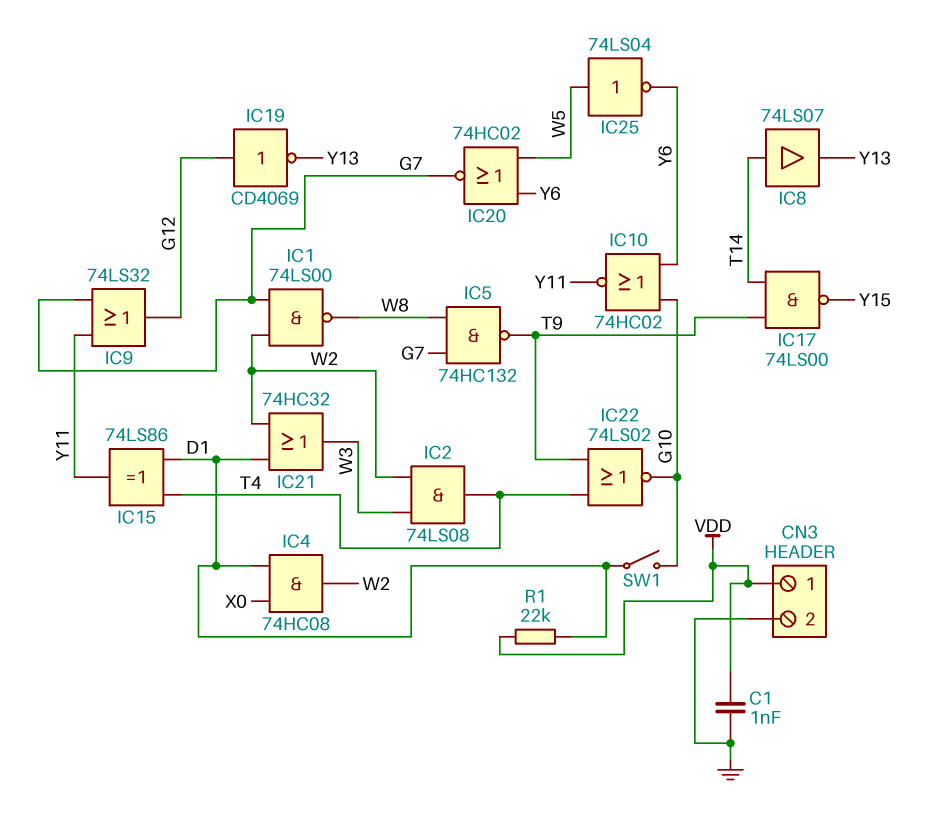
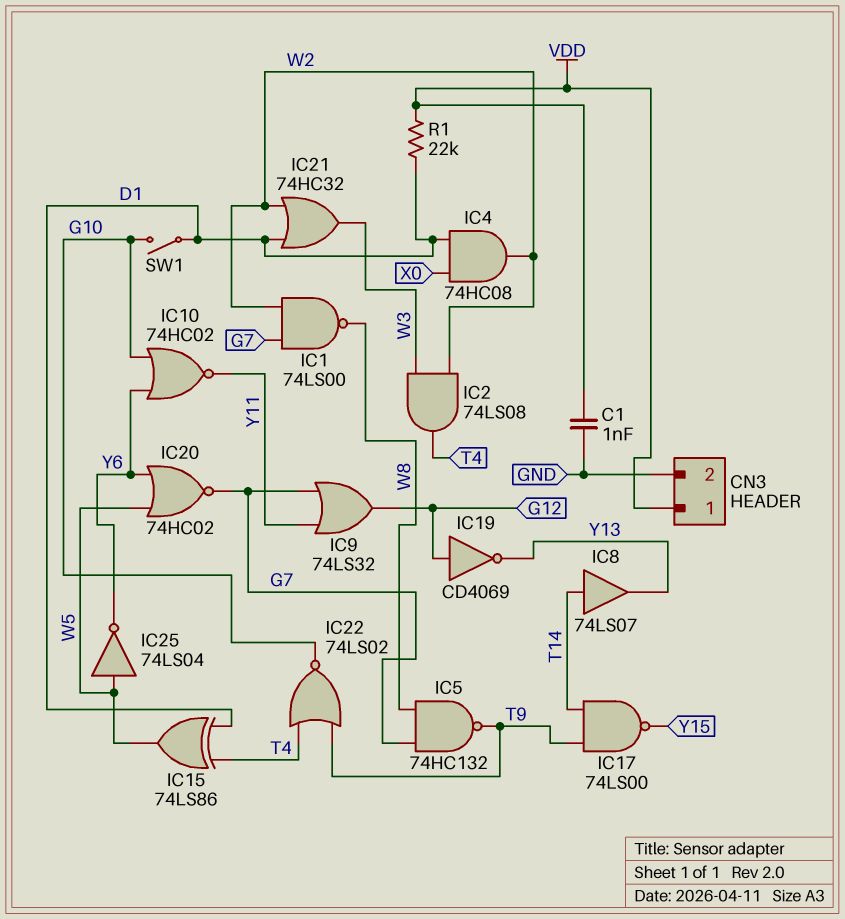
IC15: XOR 74LS86 (in D1, in T4, out Y11) -> XOR 74LS86 (in D1, in T4, out W5)

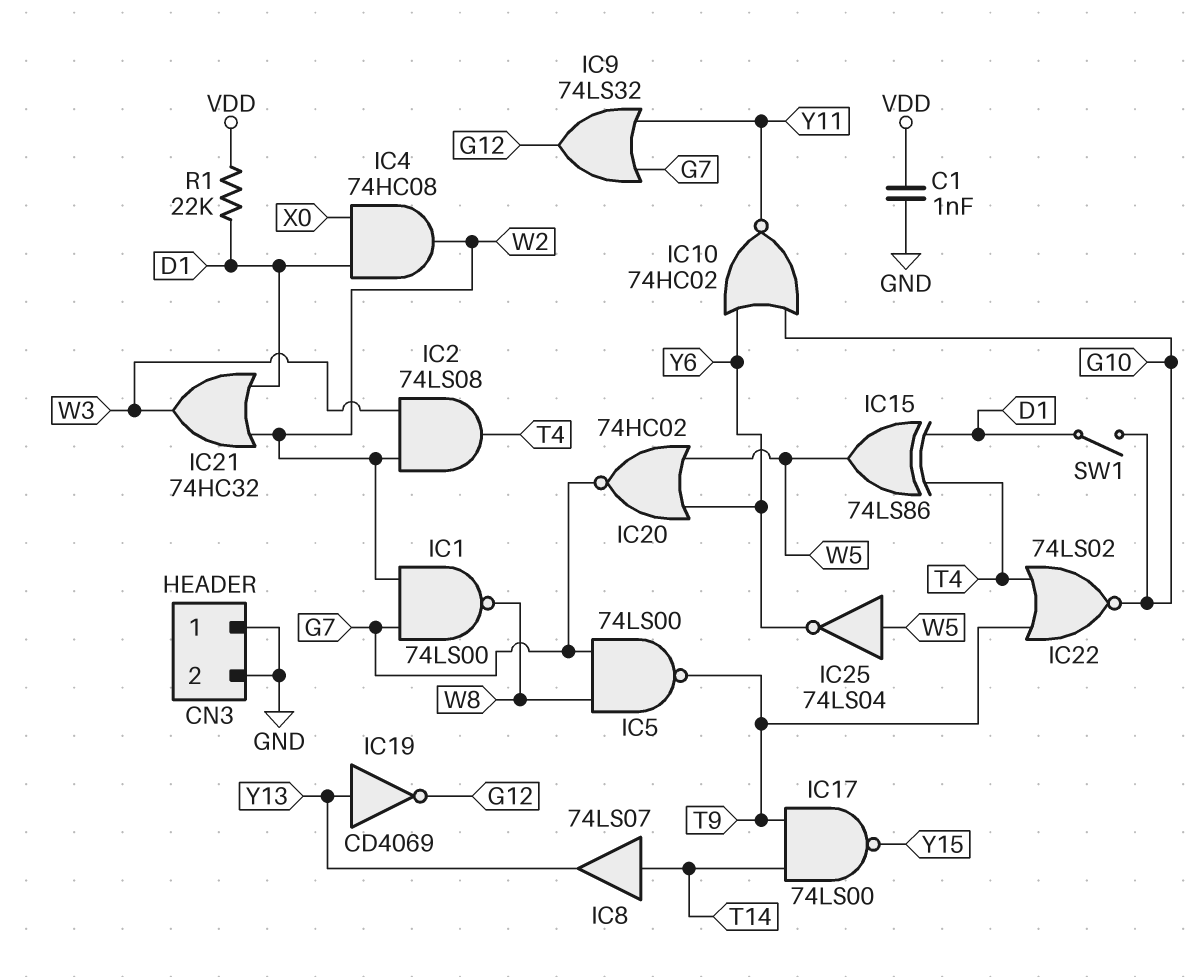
CN3 pin 1: VDD -> GND
IC5: NAND 74HC132 (in G7, in W8, out T9) -> NAND 74LS00 (in G7, in W8, out T9)
IC19: NOT CD4069 (in G12, out Y13) -> NOT CD4069 (in Y13, out G12)

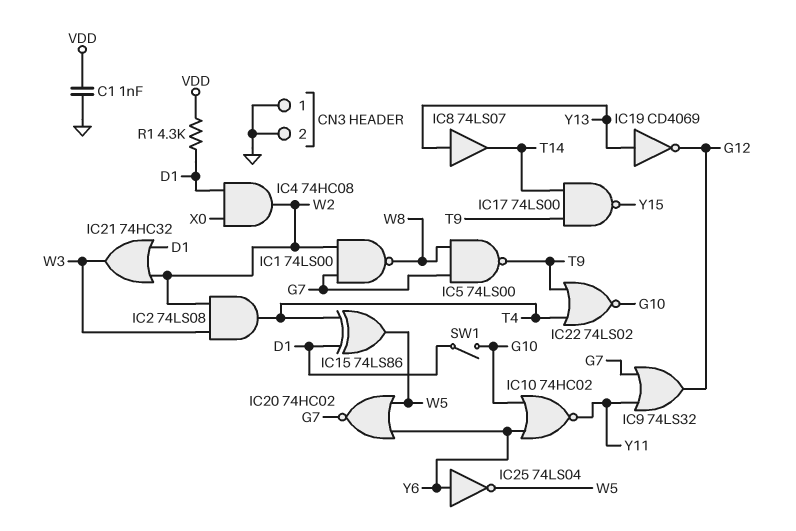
IC8: buffer 74LS07 (in T14, out Y13) -> buffer 74LS07 (in Y13, out T14)
IC25: NOT 74LS04 (in W5, out Y6) -> NOT 74LS04 (in Y6, out W5)
R1: 22k (D1, VDD) -> 4.3k (D1, VDD)

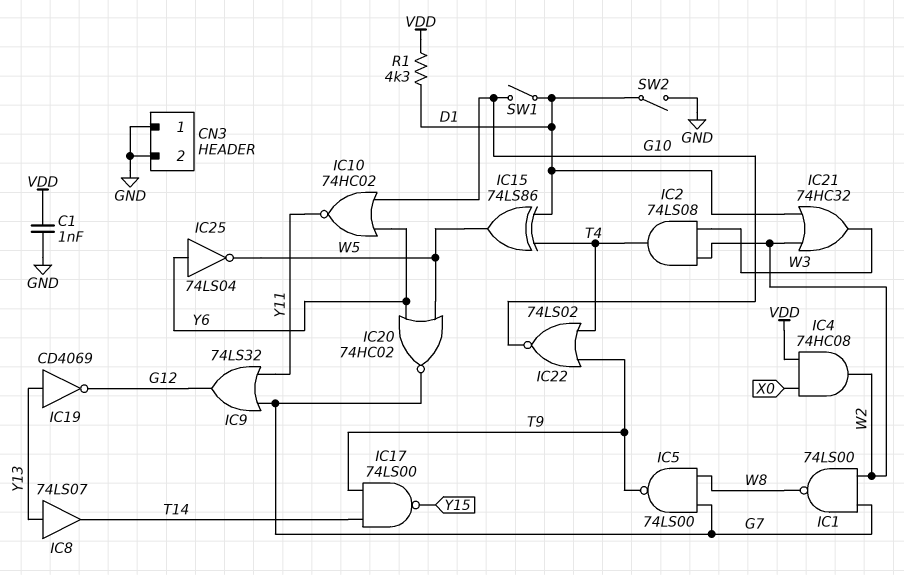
IC4: AND 74HC08 (in D1, in X0, out W2) -> AND 74HC08 (in VDD, in X0, out W2)
SW2: none -> switch (D1, GND)

